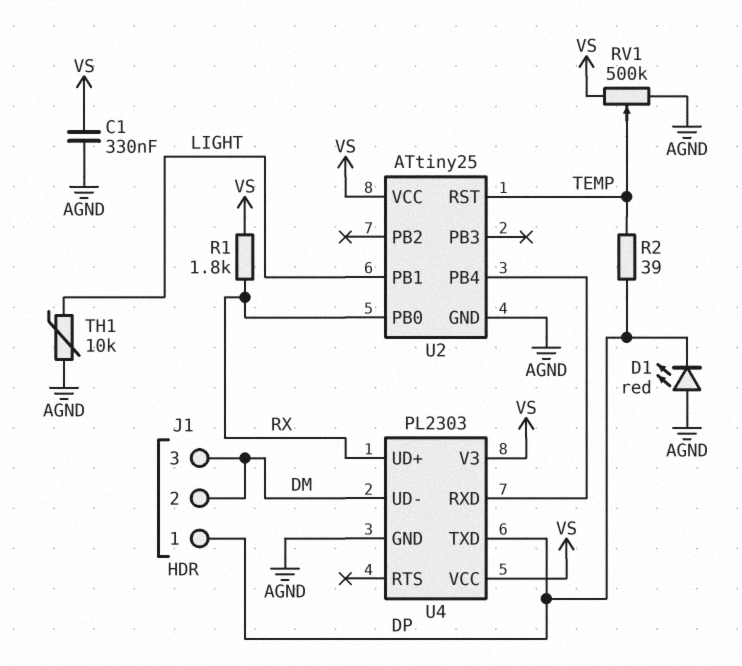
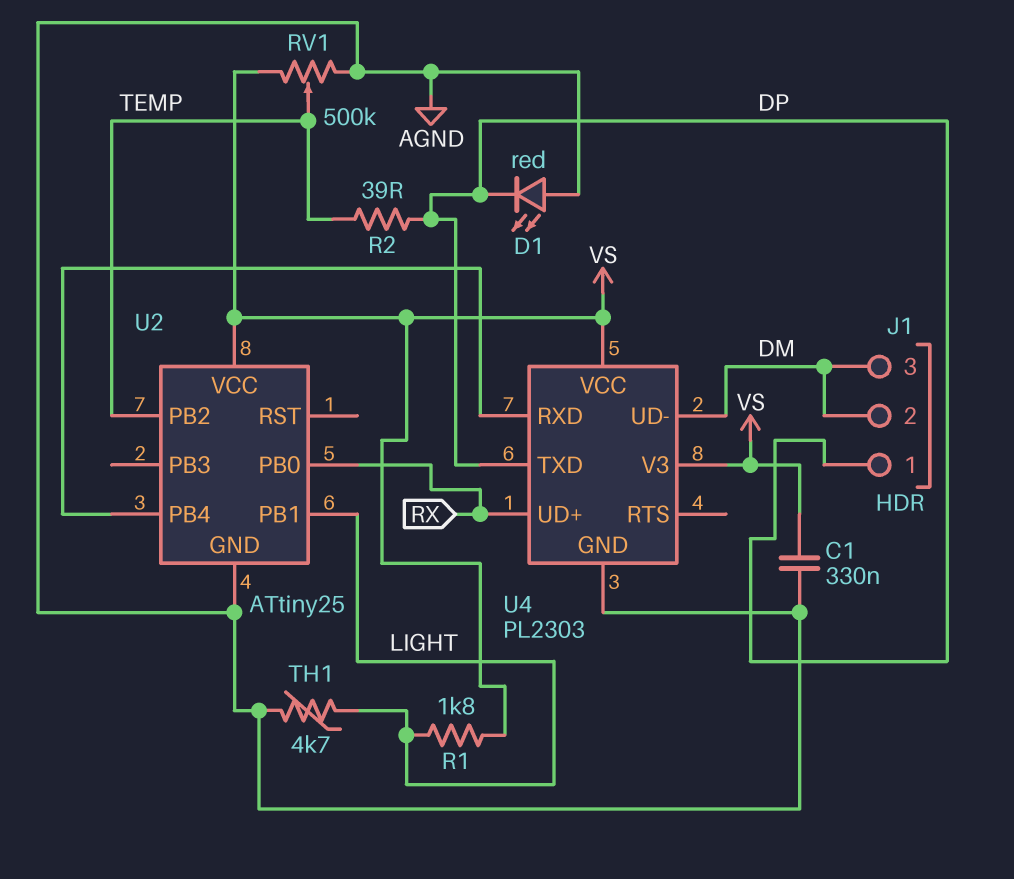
R1: 1.8k (RX, VS) -> 1.8k (LIGHT, VS)
TH1: 10k (AGND, LIGHT) -> 4.7k (AGND, LIGHT)
U2 pin PB2: none -> TEMP
U2 pin RST: TEMP -> none

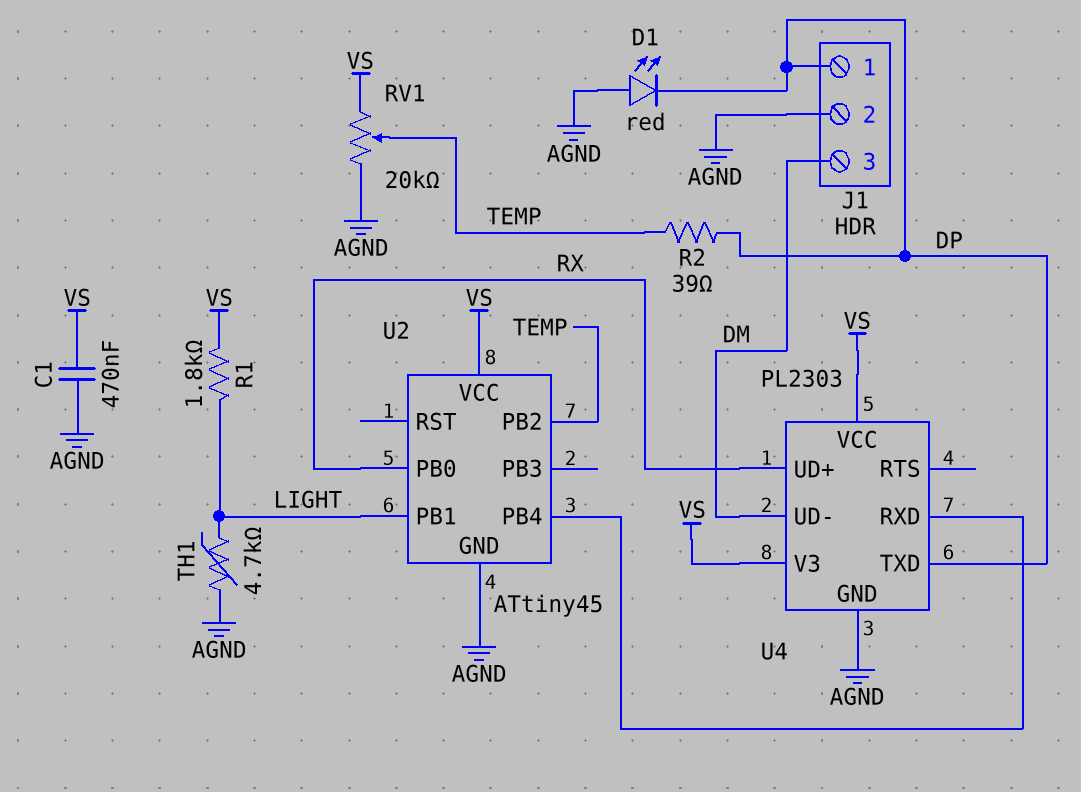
C1: 330nF (AGND, VS) -> 470nF (AGND, VS)
J1 pin 2: DM -> AGND
RV1: 500k (AGND, VS, wiper TEMP) -> 20k (AGND, VS, wiper TEMP)
U2: ATtiny25 -> ATtiny45

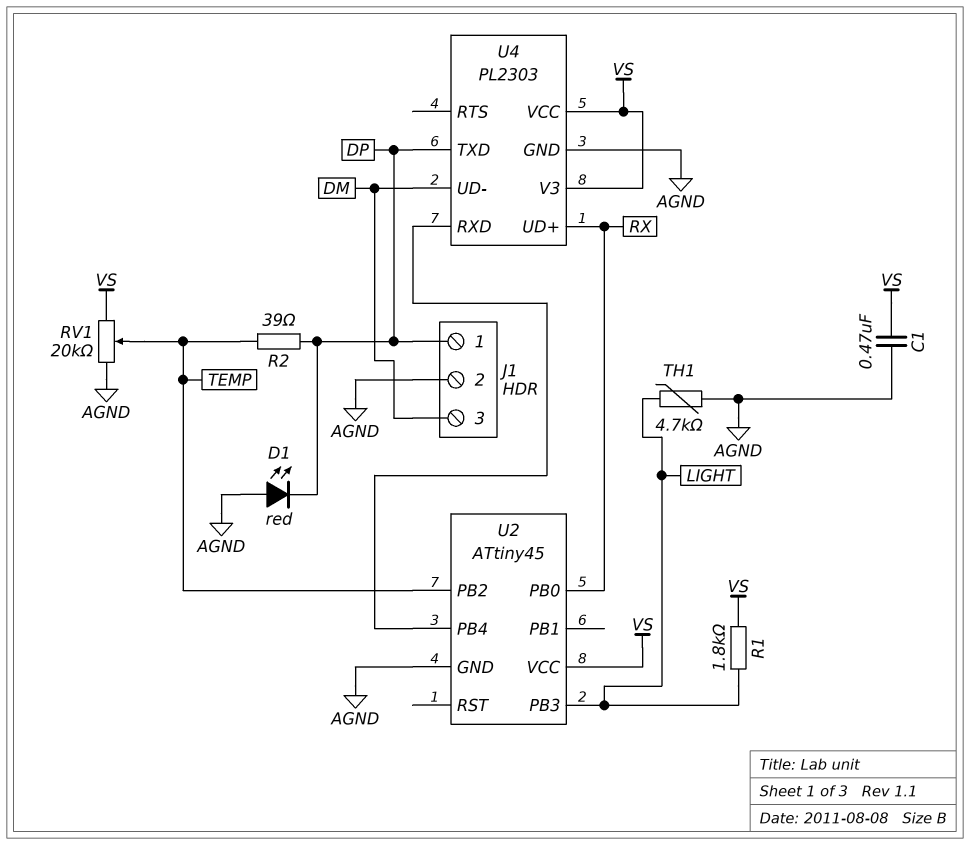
U2 pin PB1: LIGHT -> none
U2 pin PB3: none -> LIGHT

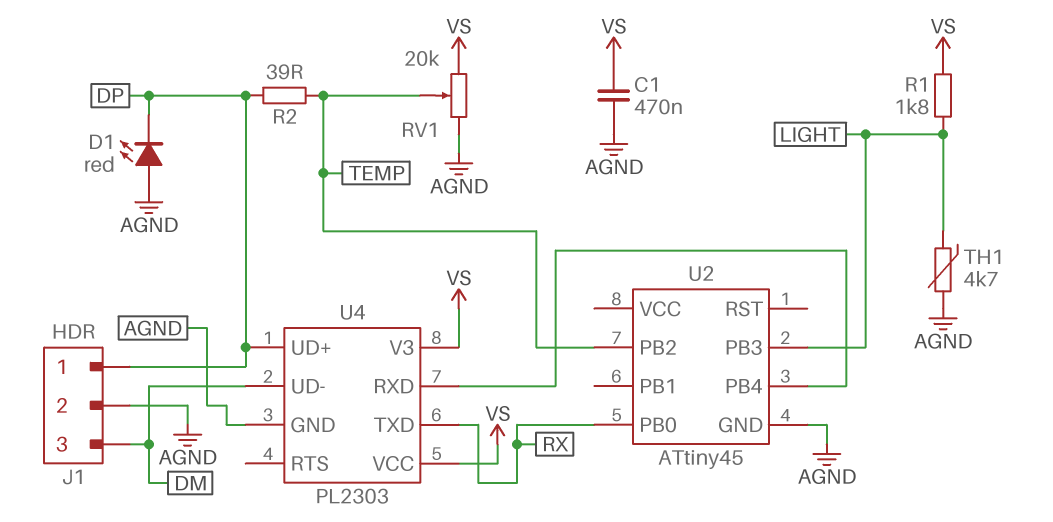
U2 pin VCC: VS -> none
U4 pin TXD: DP -> RX
U4 pin UD+: RX -> DP

